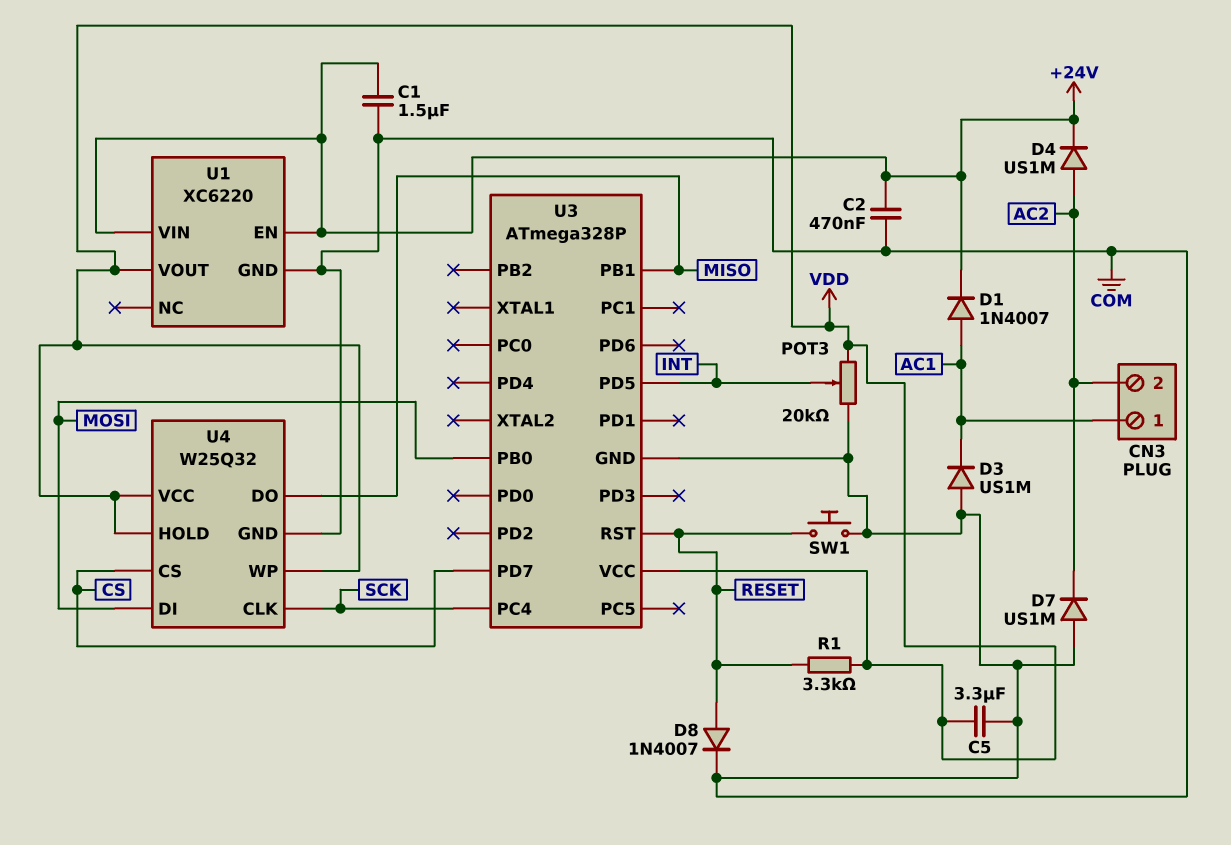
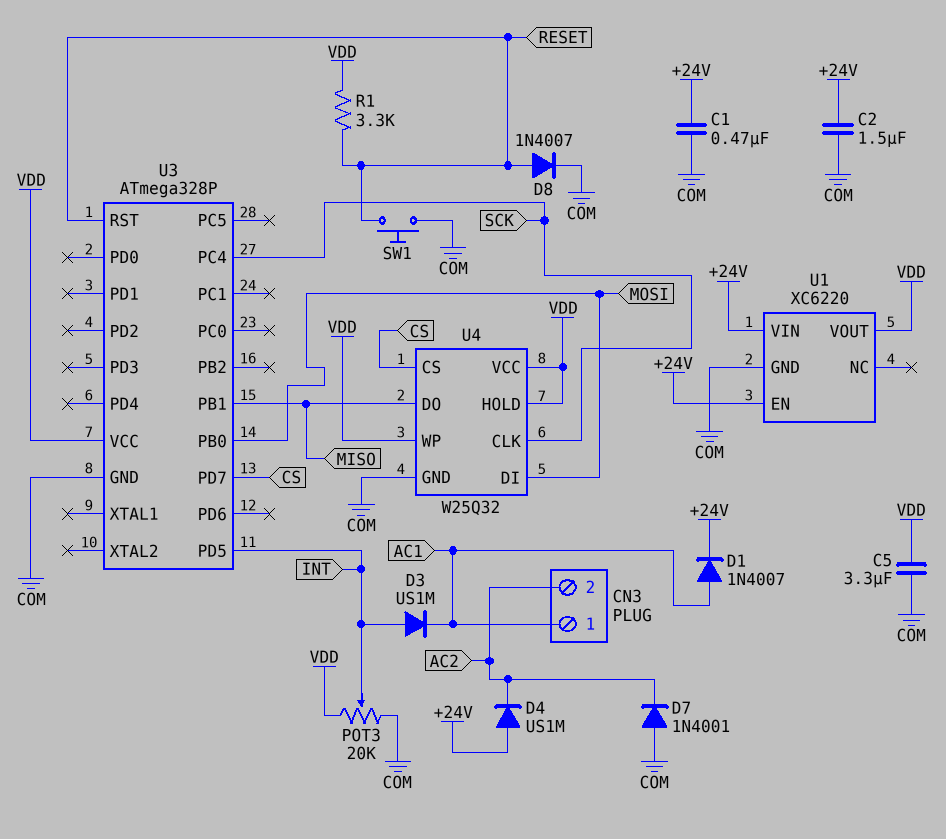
C1: 1.5uF (+24V, COM) -> 470nF (+24V, COM)
C2: 470nF (+24V, COM) -> 1.5uF (+24V, COM)
D3: diode US1M (A COM, K AC1) -> diode US1M (A INT, K AC1)
D4: diode US1M (A AC2, K +24V) -> diode US1M (A +24V, K AC2)
D7: diode US1M (A COM, K AC2) -> diode 1N4001 (A COM, K AC2)

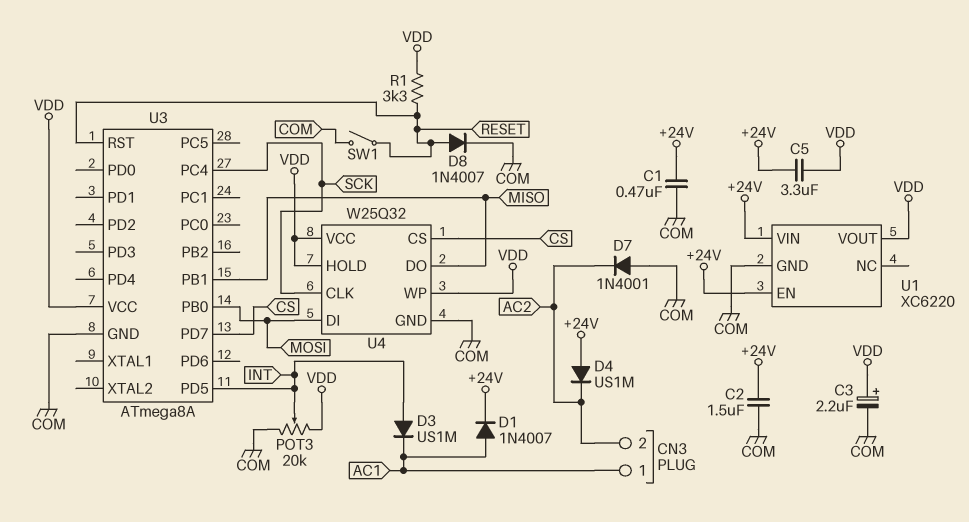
C3: none -> 2.2uF (plus VDD, minus COM)
C5: 3.3uF (COM, VDD) -> 3.3uF (+24V, VDD)
SW1: button (COM, RESET) -> switch (COM, RESET)
U3: ATmega328P -> ATmega8A

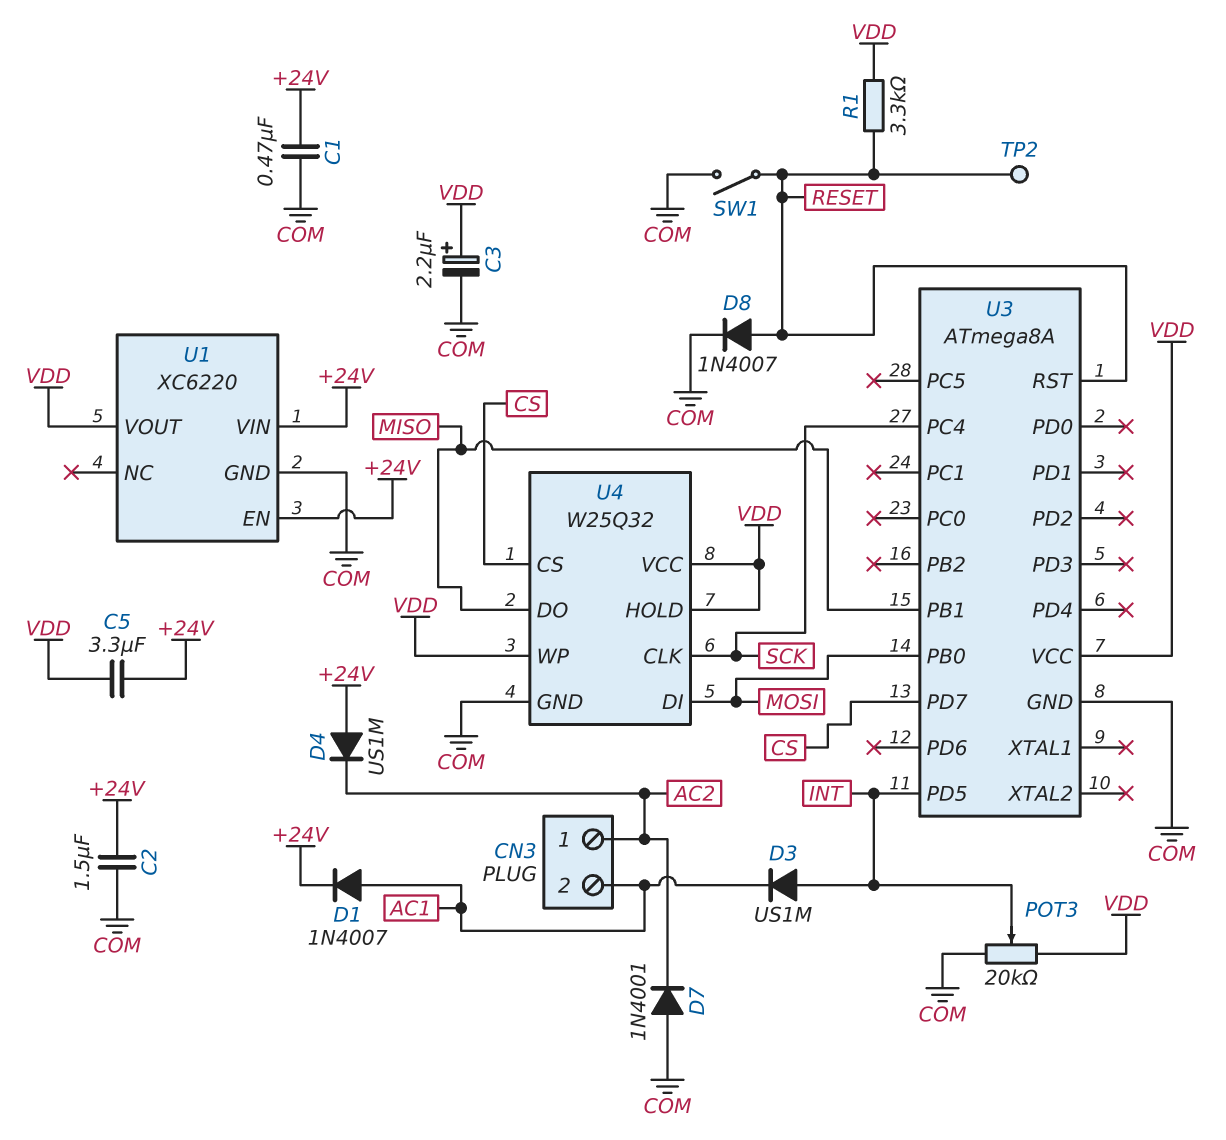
CN3 pin 1: AC1 -> AC2
CN3 pin 2: AC2 -> AC1
TP2: none -> test point (RESET)

